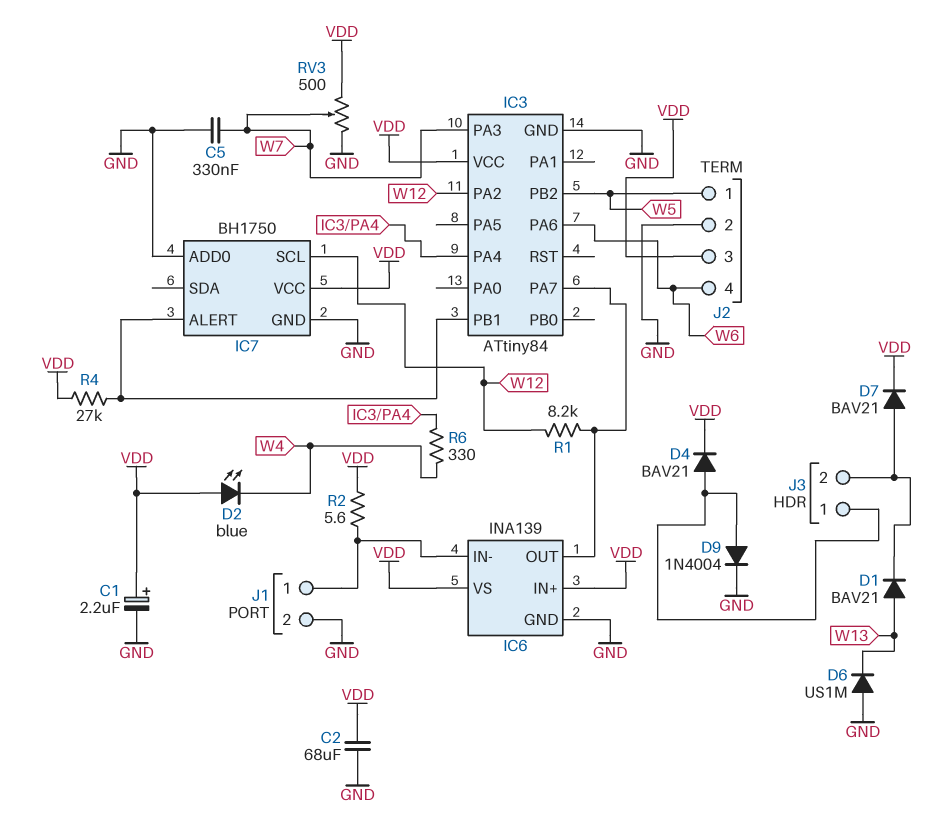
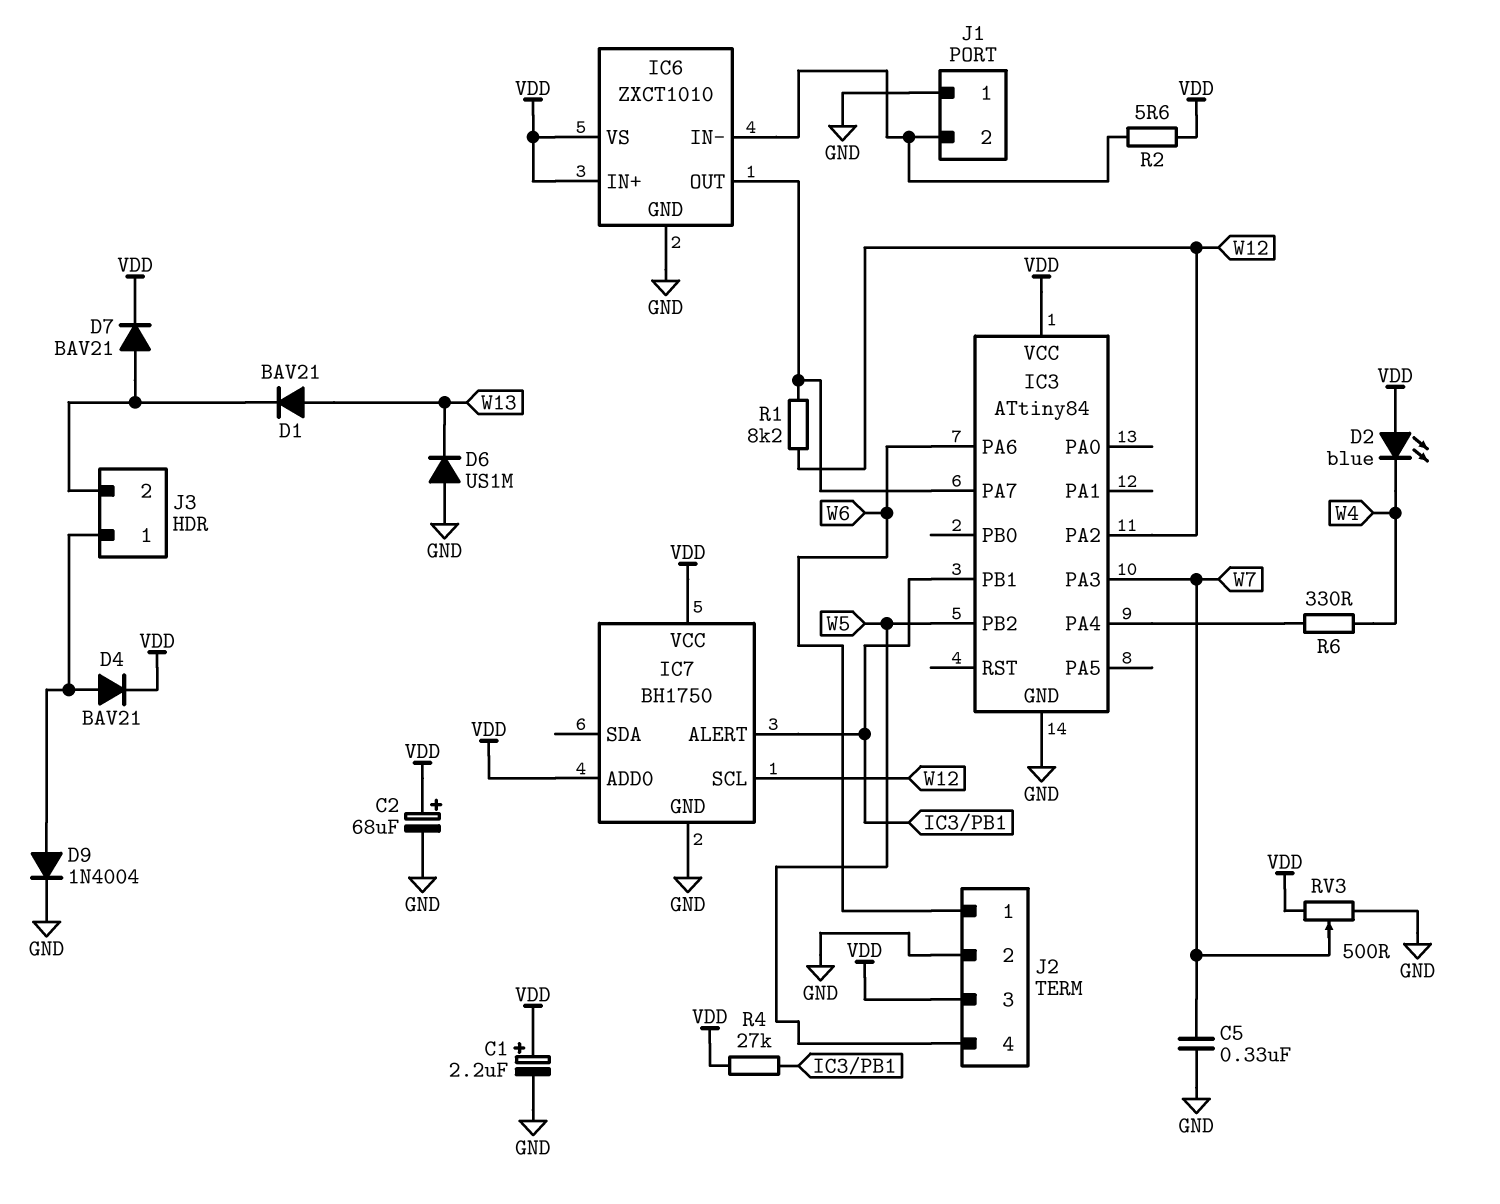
C2: 68uF (GND, VDD) -> 68uF (plus VDD, minus GND)
IC6: INA139 -> ZXCT1010
IC7 pin ADD0: GND -> VDD
J1 pin 1: IC6/IN- -> GND
J1 pin 2: GND -> IC6/IN-
J2 pin 1: W5 -> W6
J2 pin 4: W6 -> W5

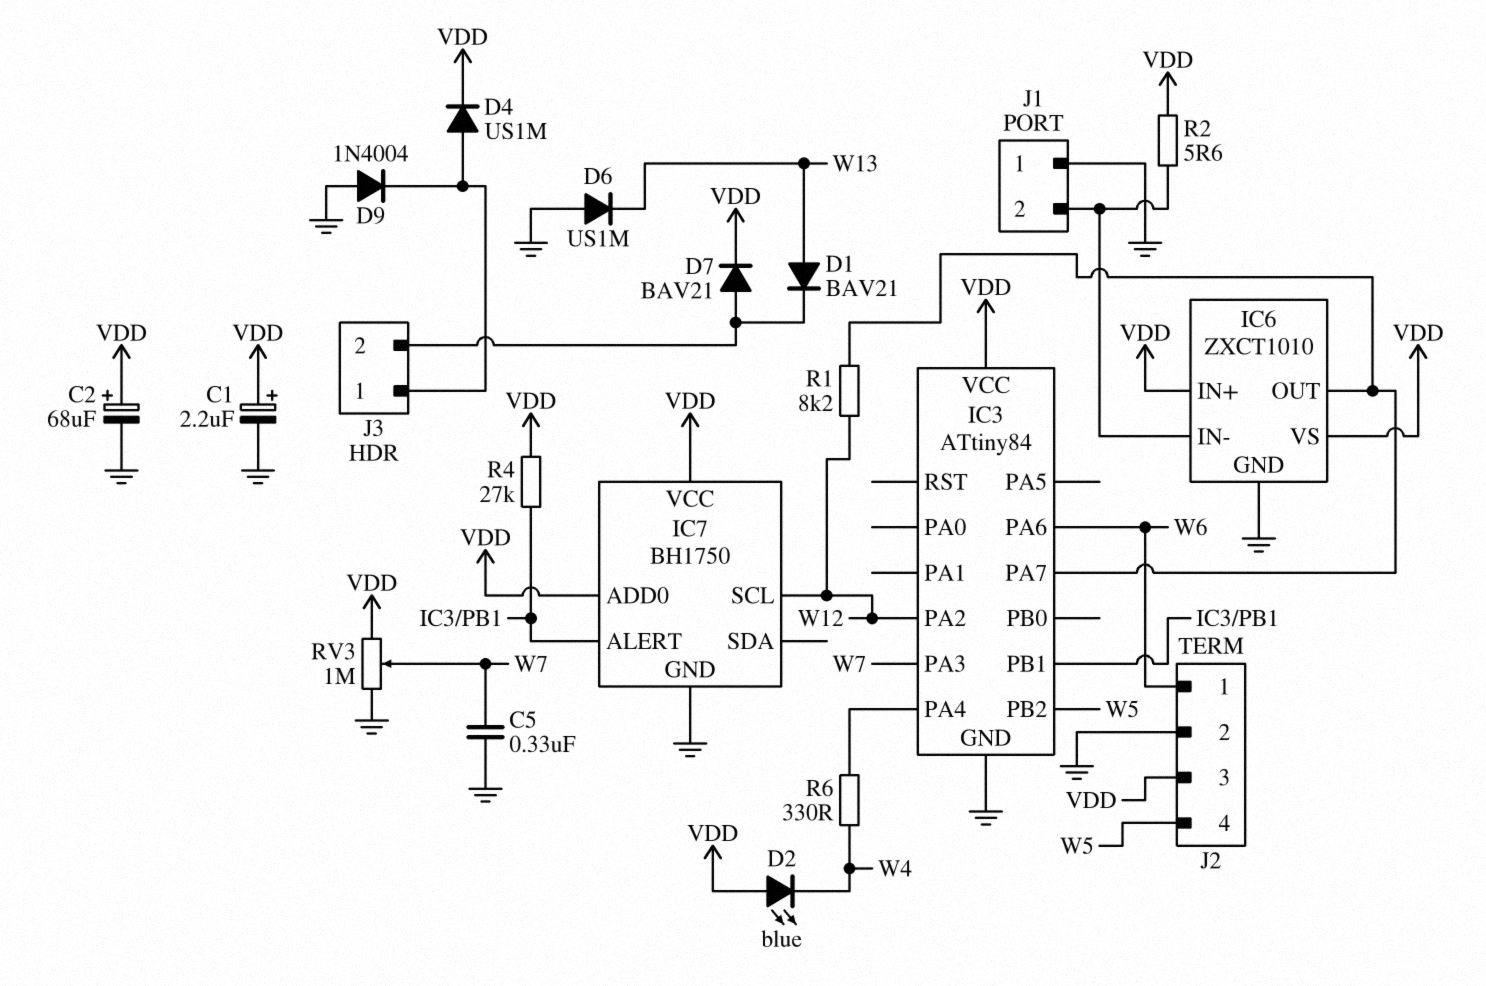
D4: diode BAV21 (A J3/1, K VDD) -> diode US1M (A J3/1, K VDD)
D9: diode 1N4004 (A J3/1, K GND) -> diode 1N4004 (A GND, K J3/1)
RV3: 500 (GND, VDD, wiper W7) -> 1M (GND, VDD, wiper W7)

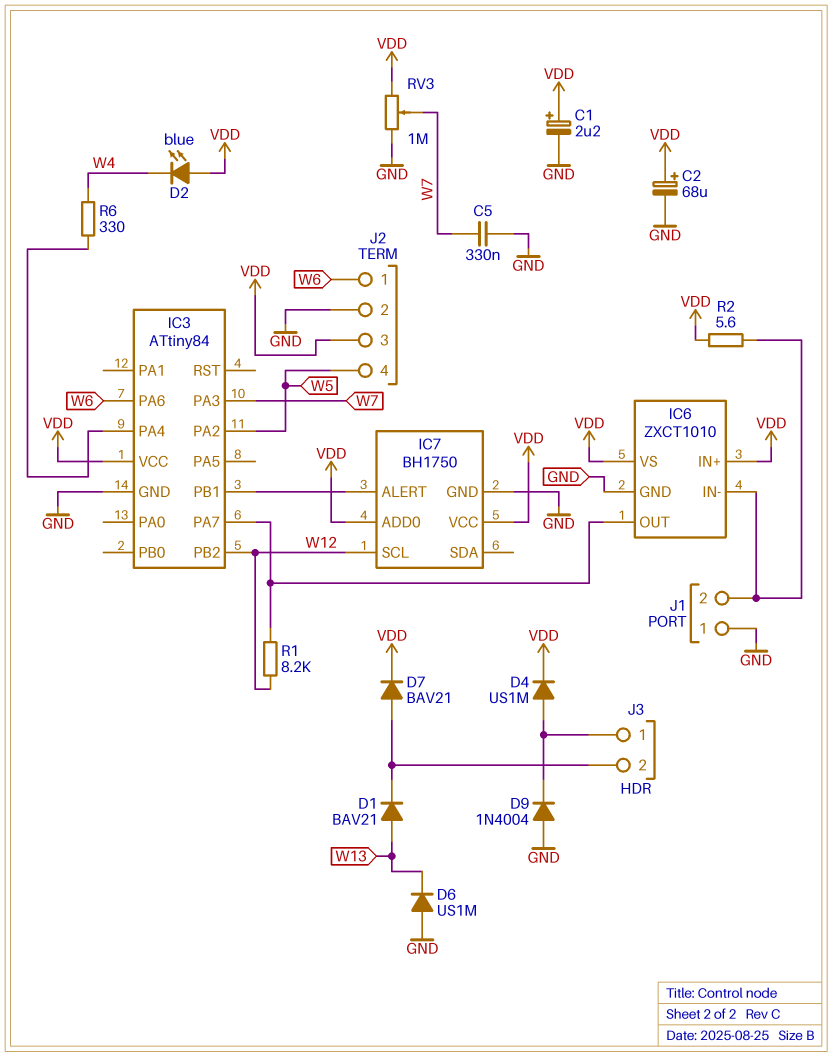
IC3 pin PA2: W12 -> W5
IC3 pin PB2: W5 -> W12
R4: 27k (IC3/PB1, VDD) -> none

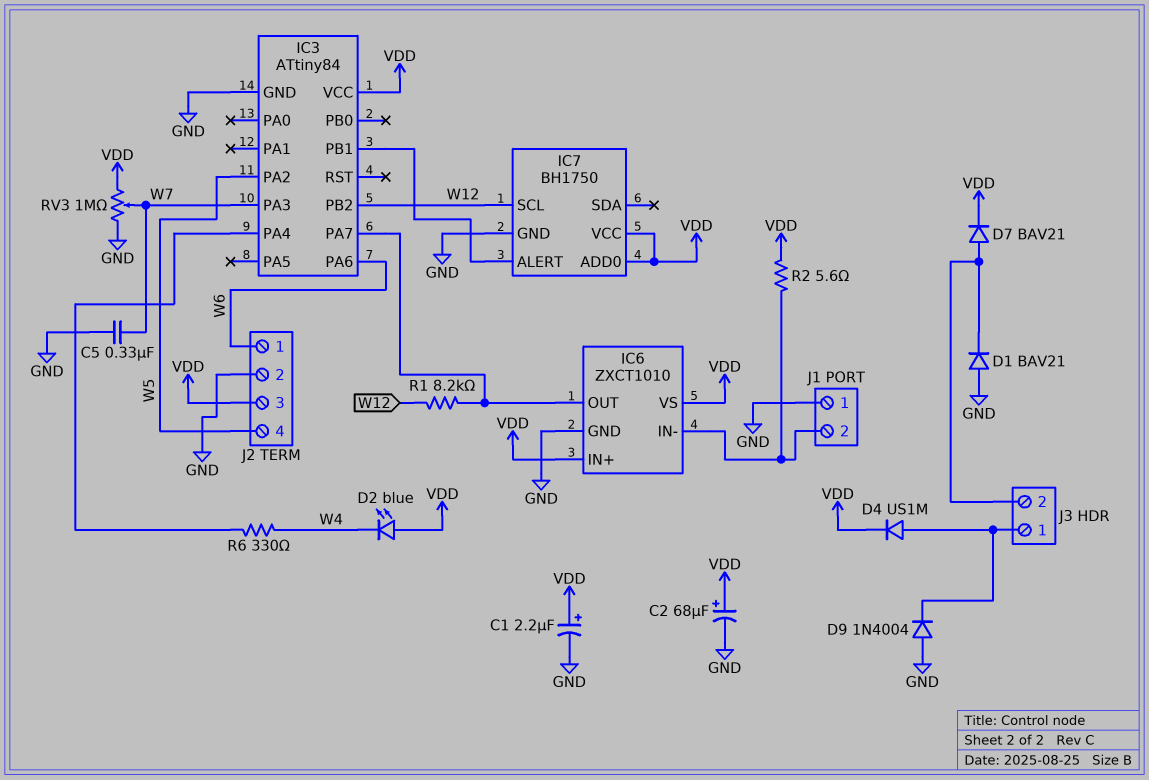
D1: diode BAV21 (A W13, K J3/2) -> diode BAV21 (A GND, K J3/2)
D6: diode US1M (A GND, K W13) -> none

